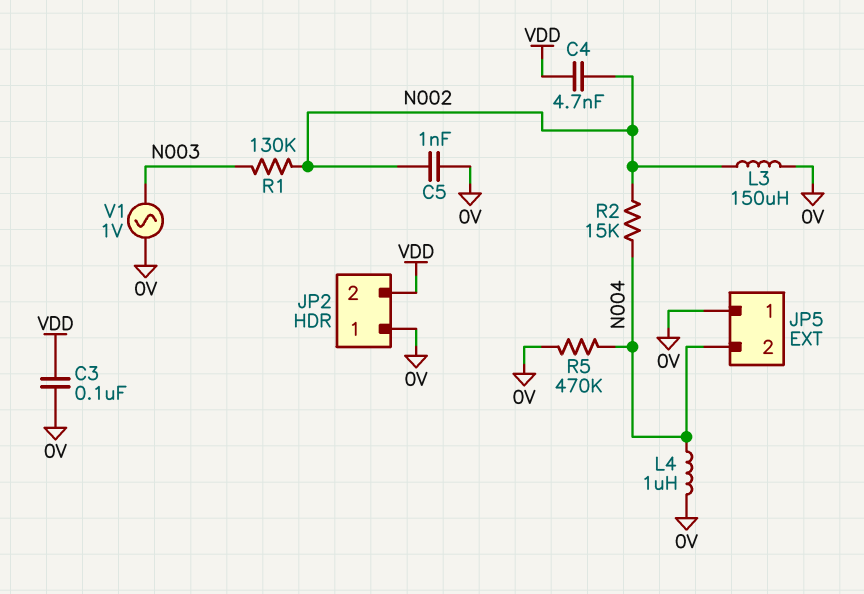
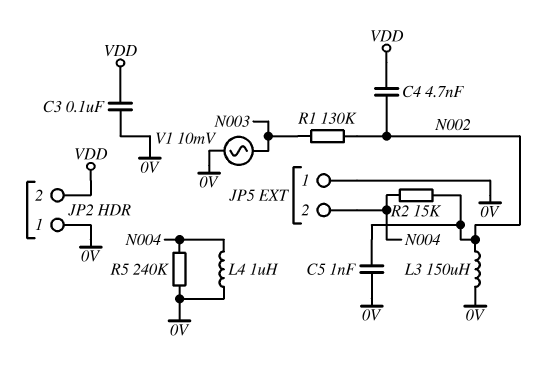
R5: 470k (0V, N004) -> 240k (0V, N004)
V1: AC 1V (0V, N003) -> AC 10mV (0V, N003)

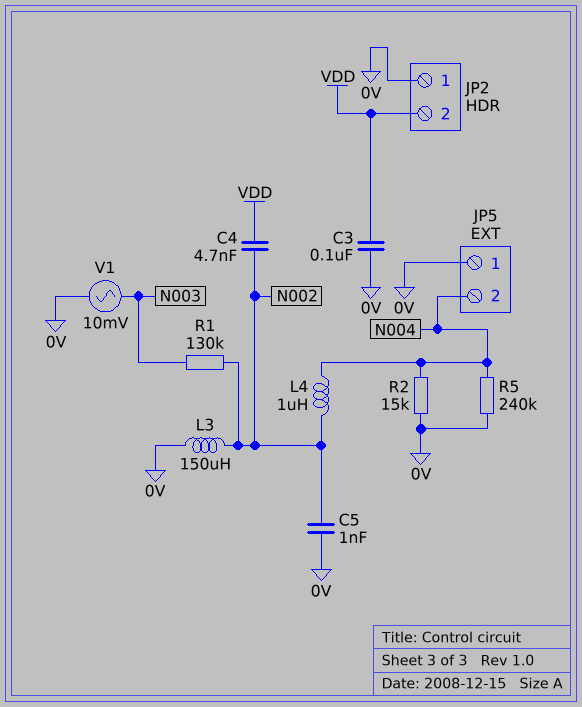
L4: 1uH (0V, N004) -> 1uH (N002, N004)
R2: 15k (N002, N004) -> 15k (0V, N004)

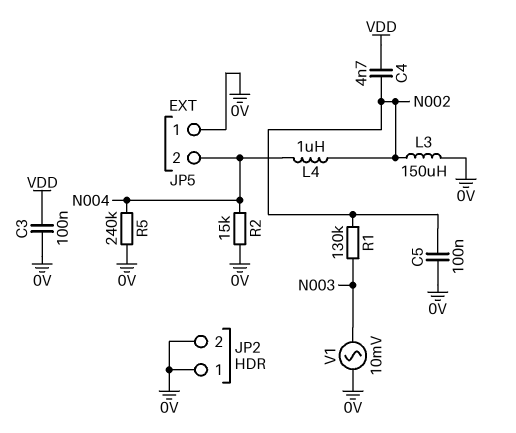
C5: 1nF (0V, N002) -> 100nF (0V, N002)
JP2 pin 2: VDD -> 0V

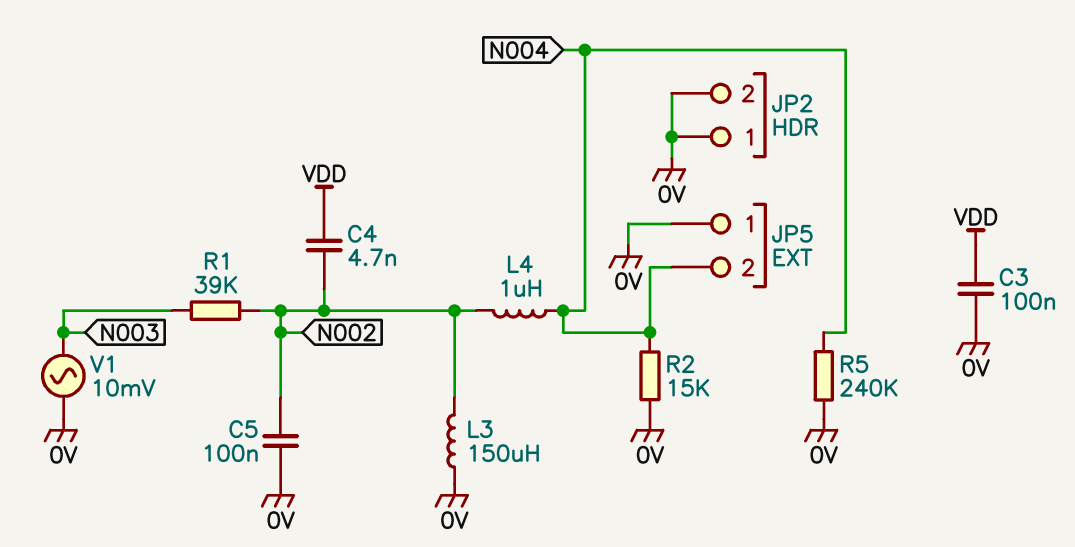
R1: 130k (N002, N003) -> 39k (N002, N003)

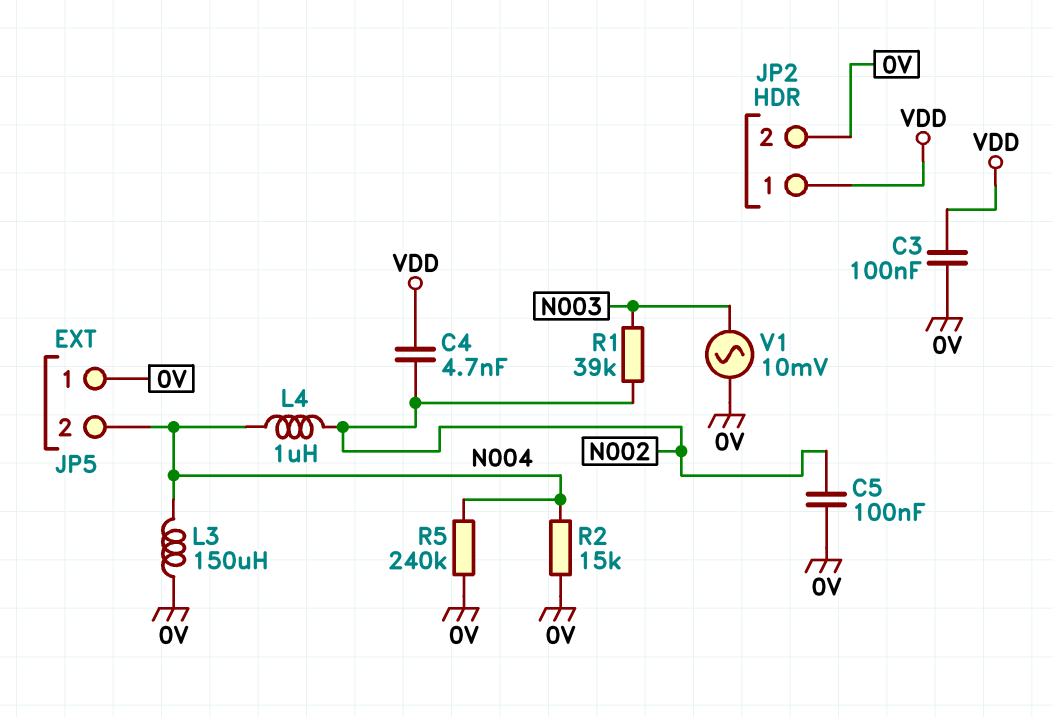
JP2 pin 1: 0V -> VDD
L3: 150uH (0V, N002) -> 150uH (0V, N004)

